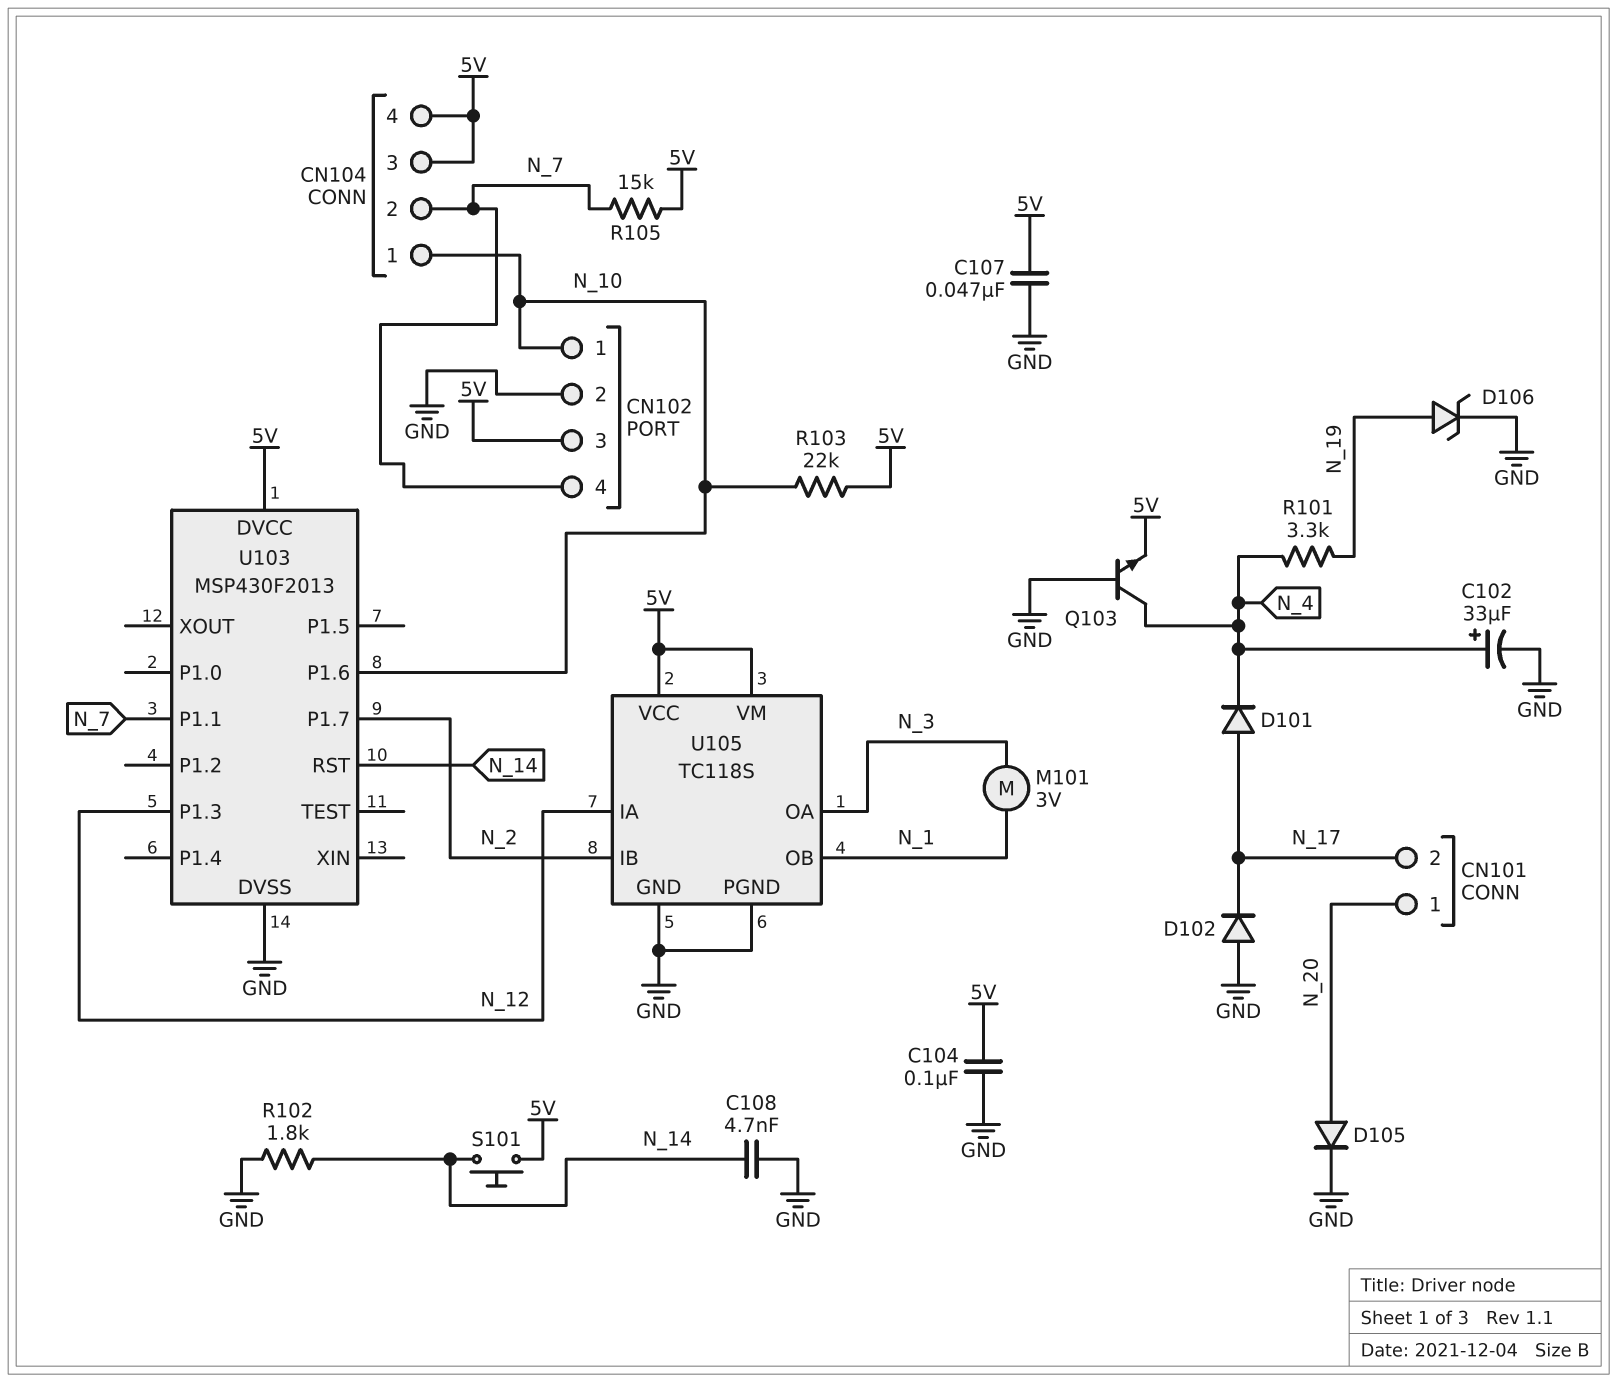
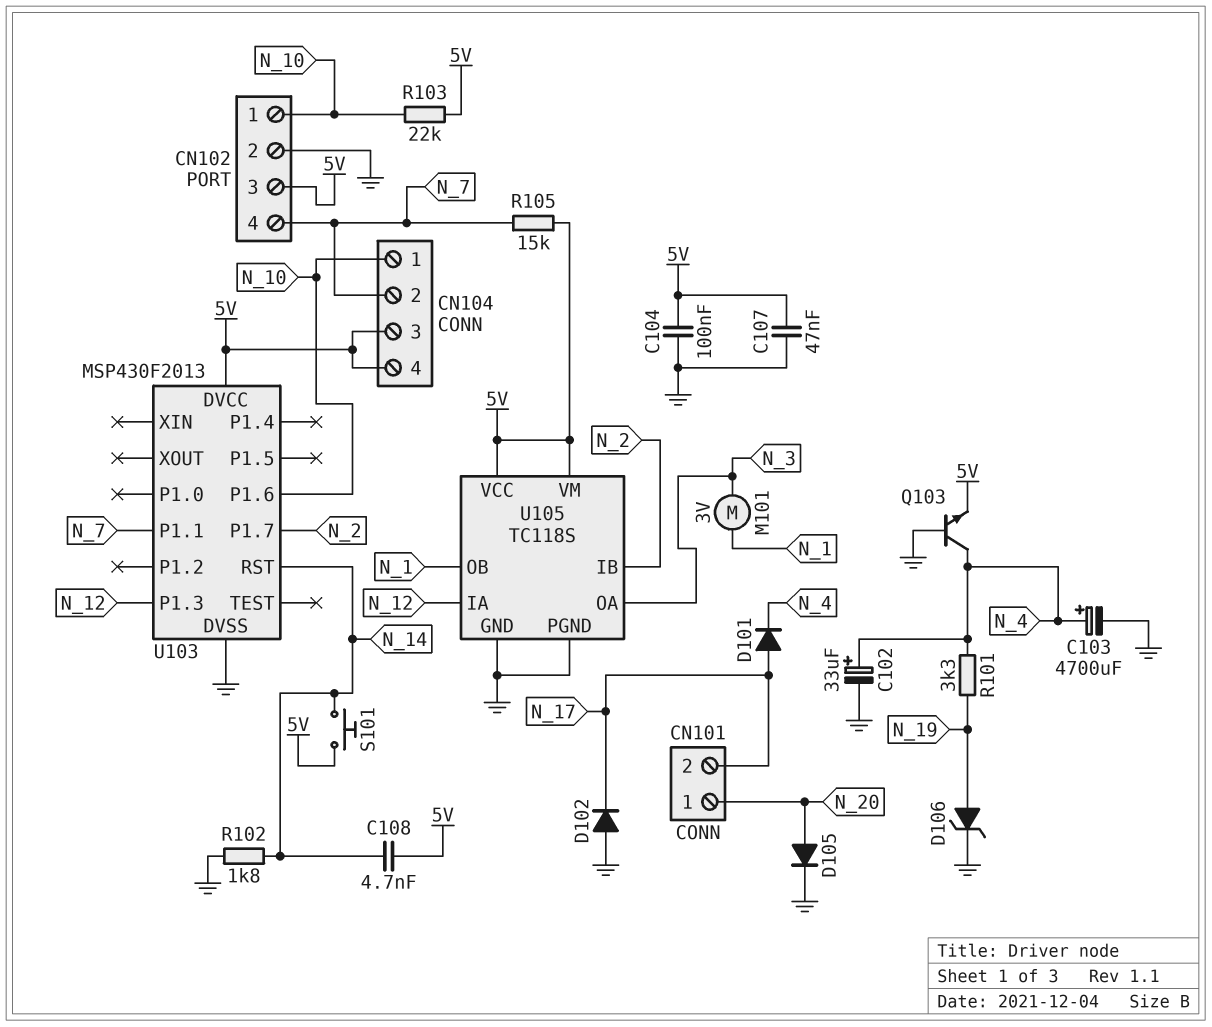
C103: none -> 4700uF (plus N_4, minus GND)
C108: 4.7nF (GND, N_14) -> 4.7nF (5V, N_14)

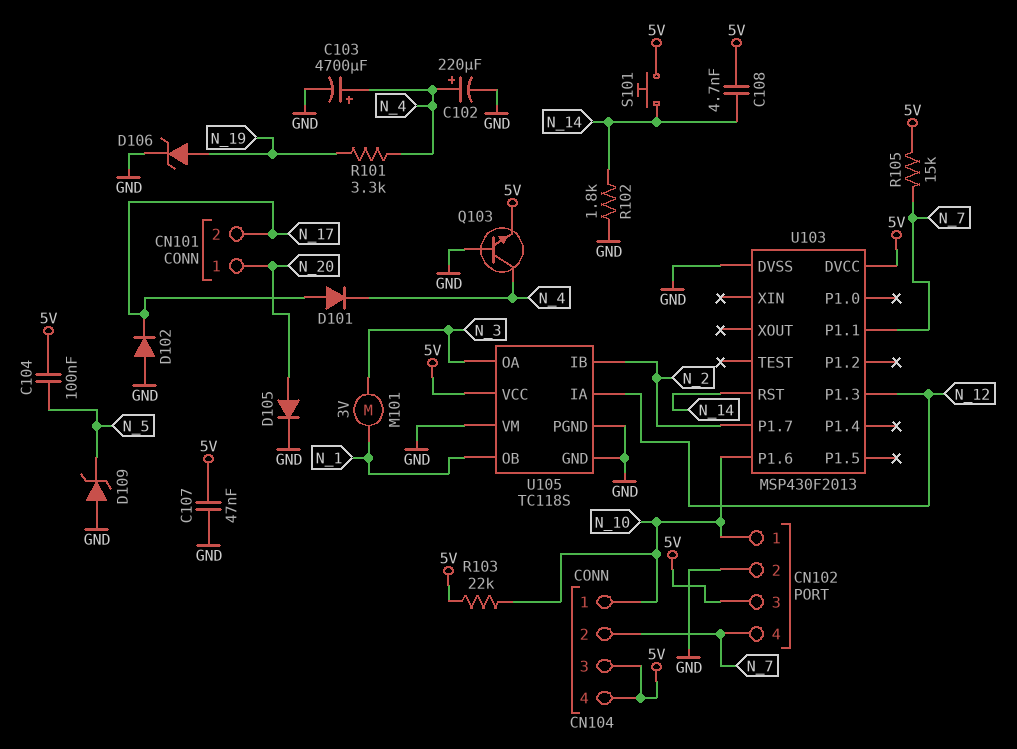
C102: 33uF (plus N_4, minus GND) -> 220uF (plus N_4, minus GND)
C104: 100nF (5V, GND) -> 100nF (5V, N_5)
D109: none -> zener (A GND, K N_5)
U105 pin VM: 5V -> GND

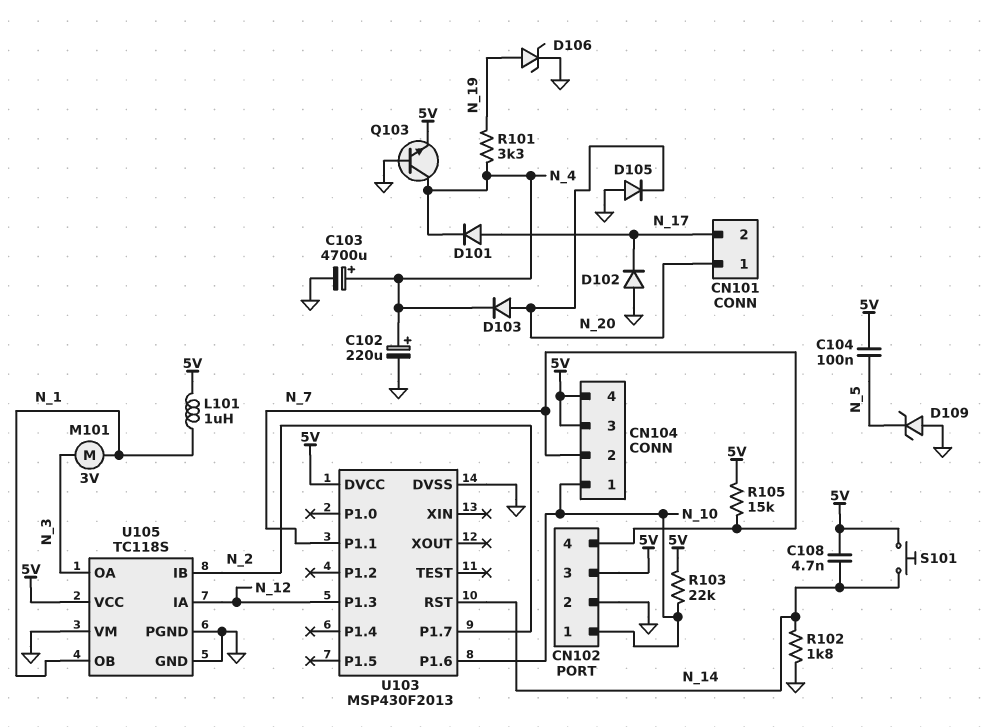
C107: 47nF (5V, GND) -> none
D103: none -> diode (A N_20, K N_4)
D105: diode (A N_20, K GND) -> diode (A GND, K N_20)
L101: none -> 1uH (5V, N_1)

